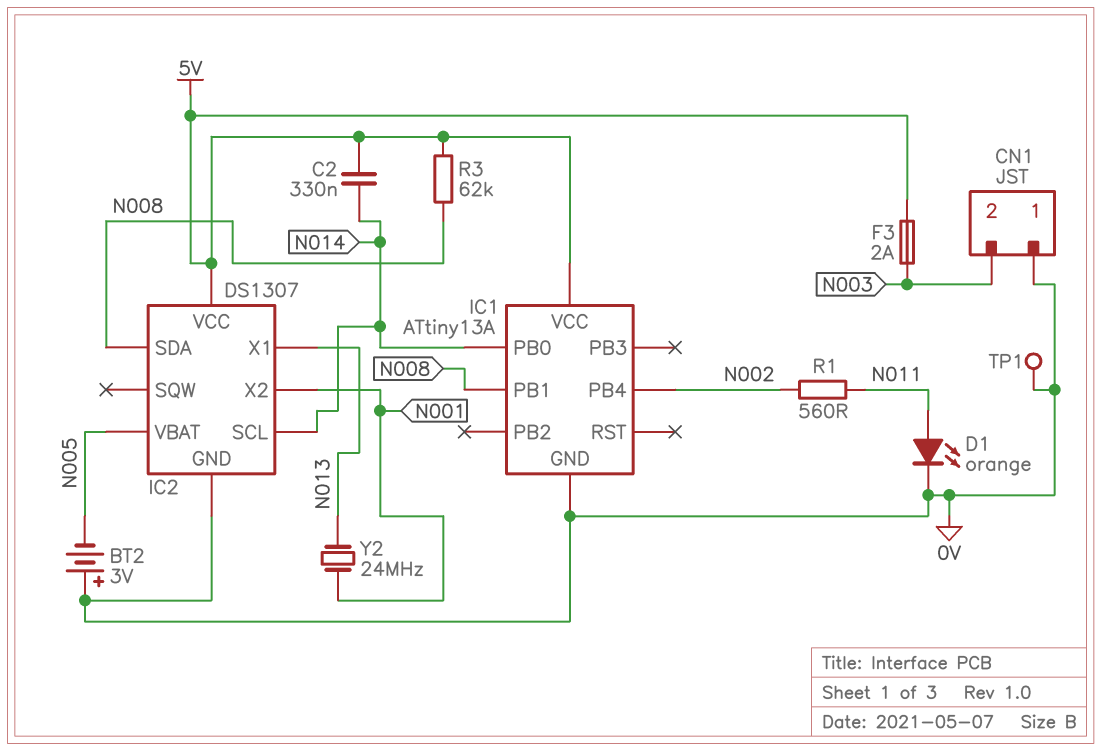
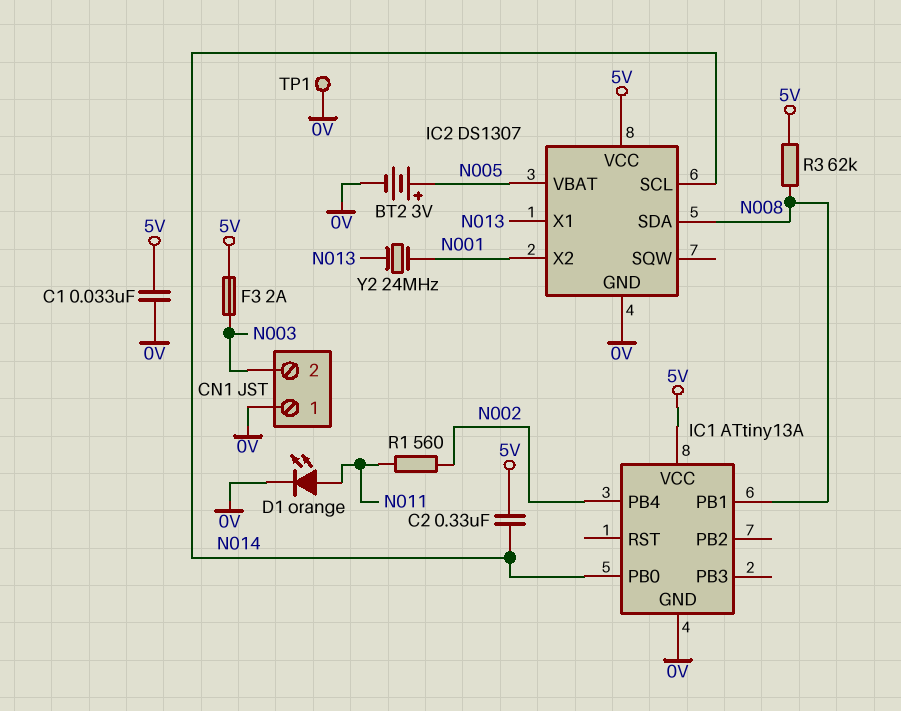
BT2: 3V (plus 0V, minus N005) -> 3V (plus N005, minus 0V)
C1: none -> 33nF (0V, 5V)

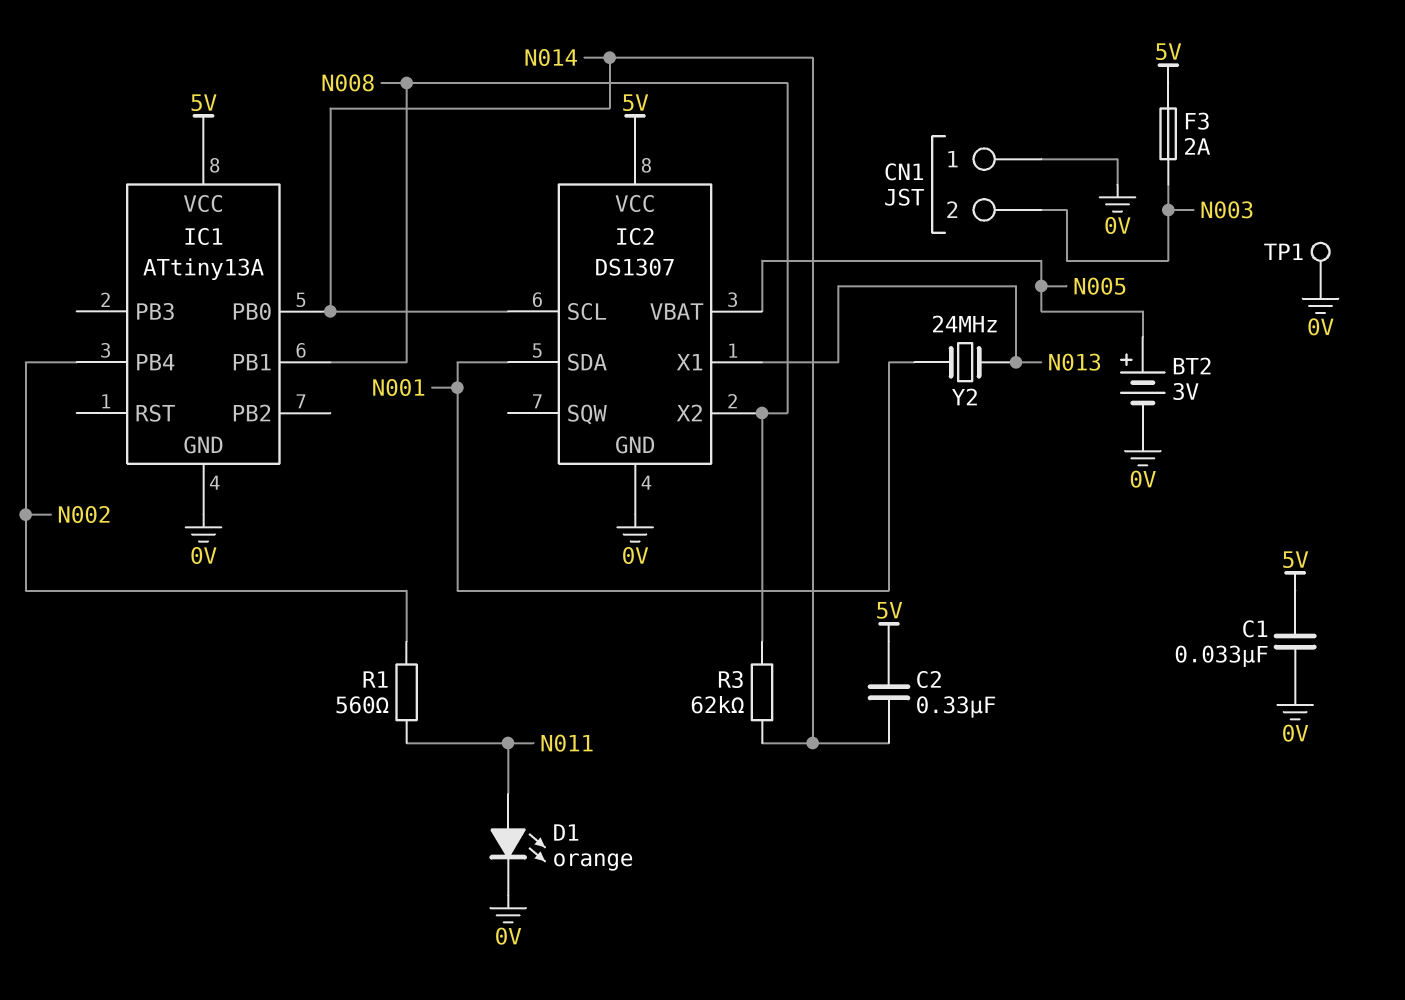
IC2 pin SDA: N008 -> N001
IC2 pin X2: N001 -> N008
R3: 62k (5V, N008) -> 62k (N008, N014)

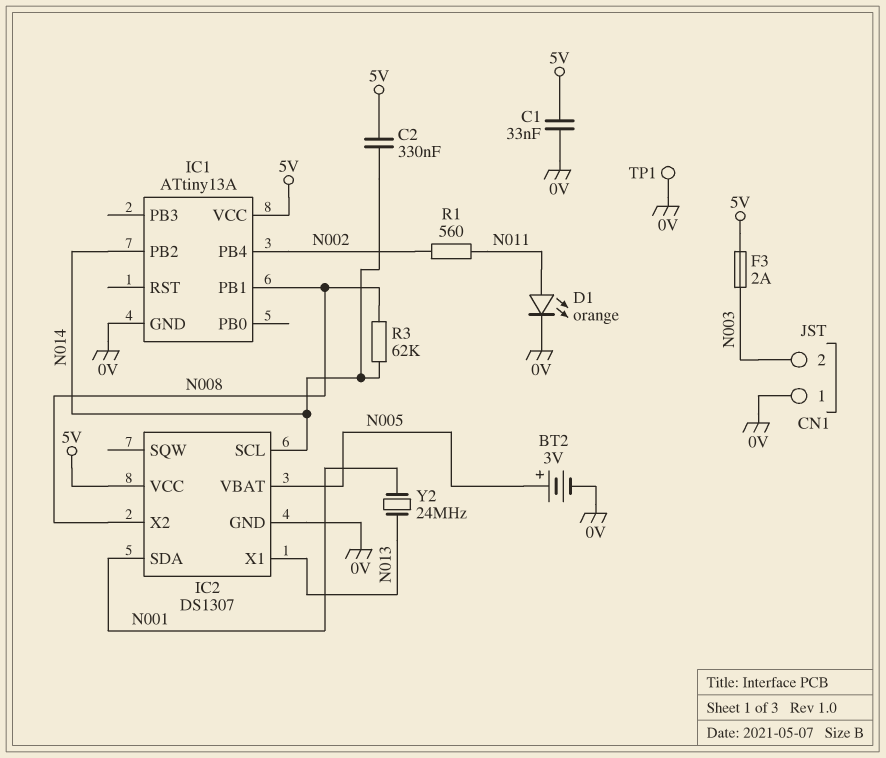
IC1 pin PB0: N014 -> none
IC1 pin PB2: none -> N014

